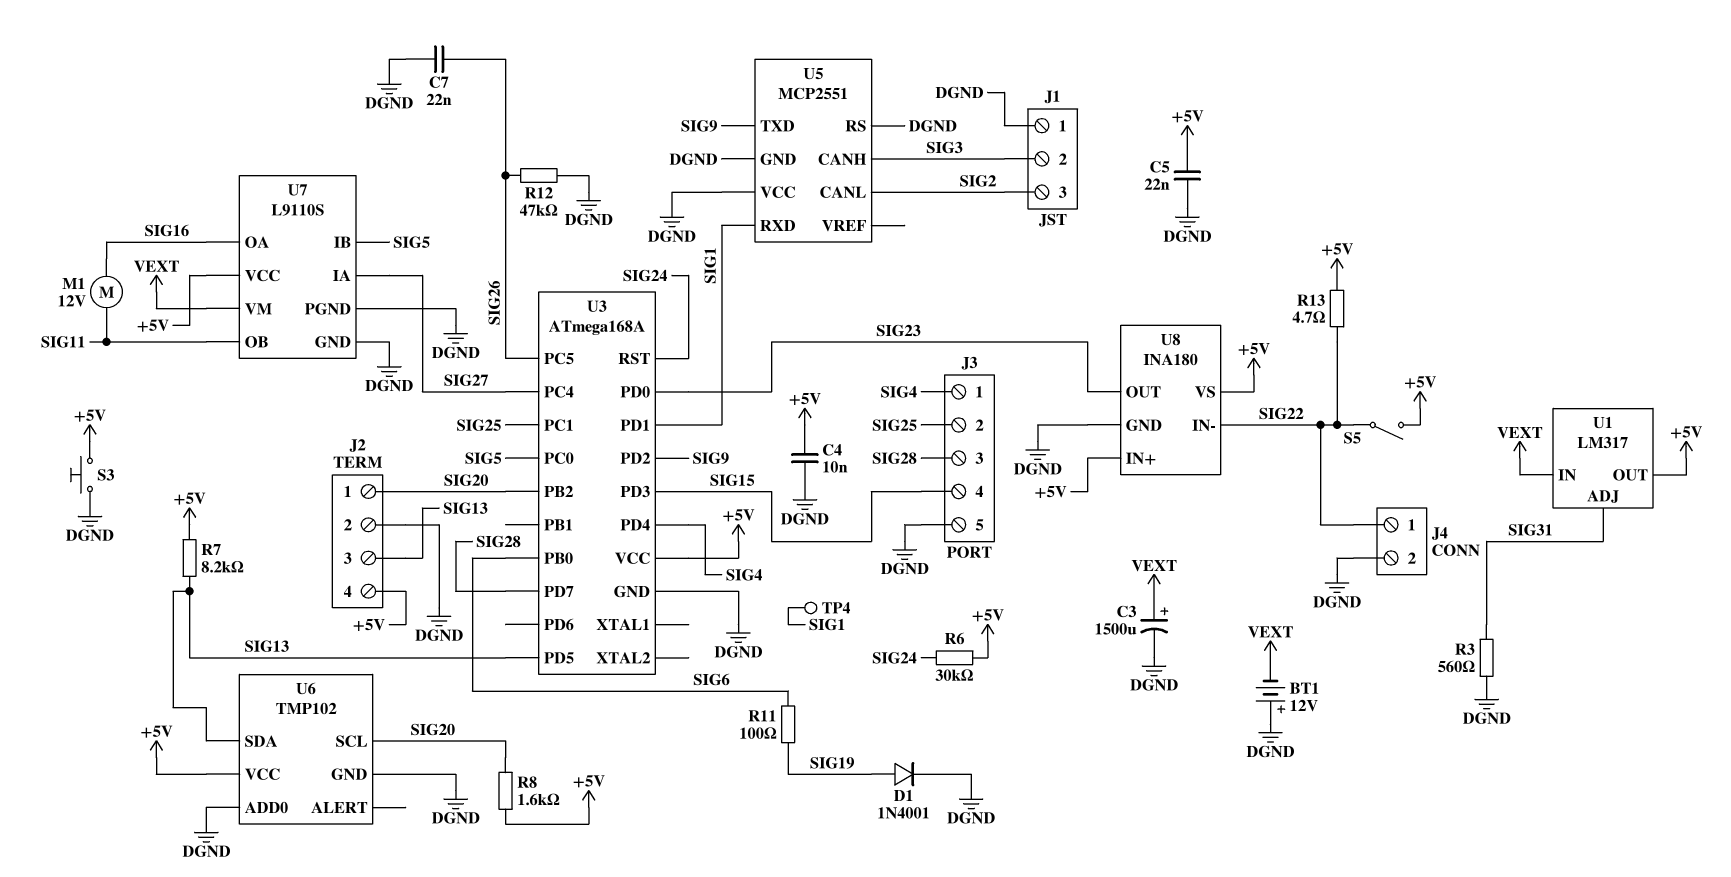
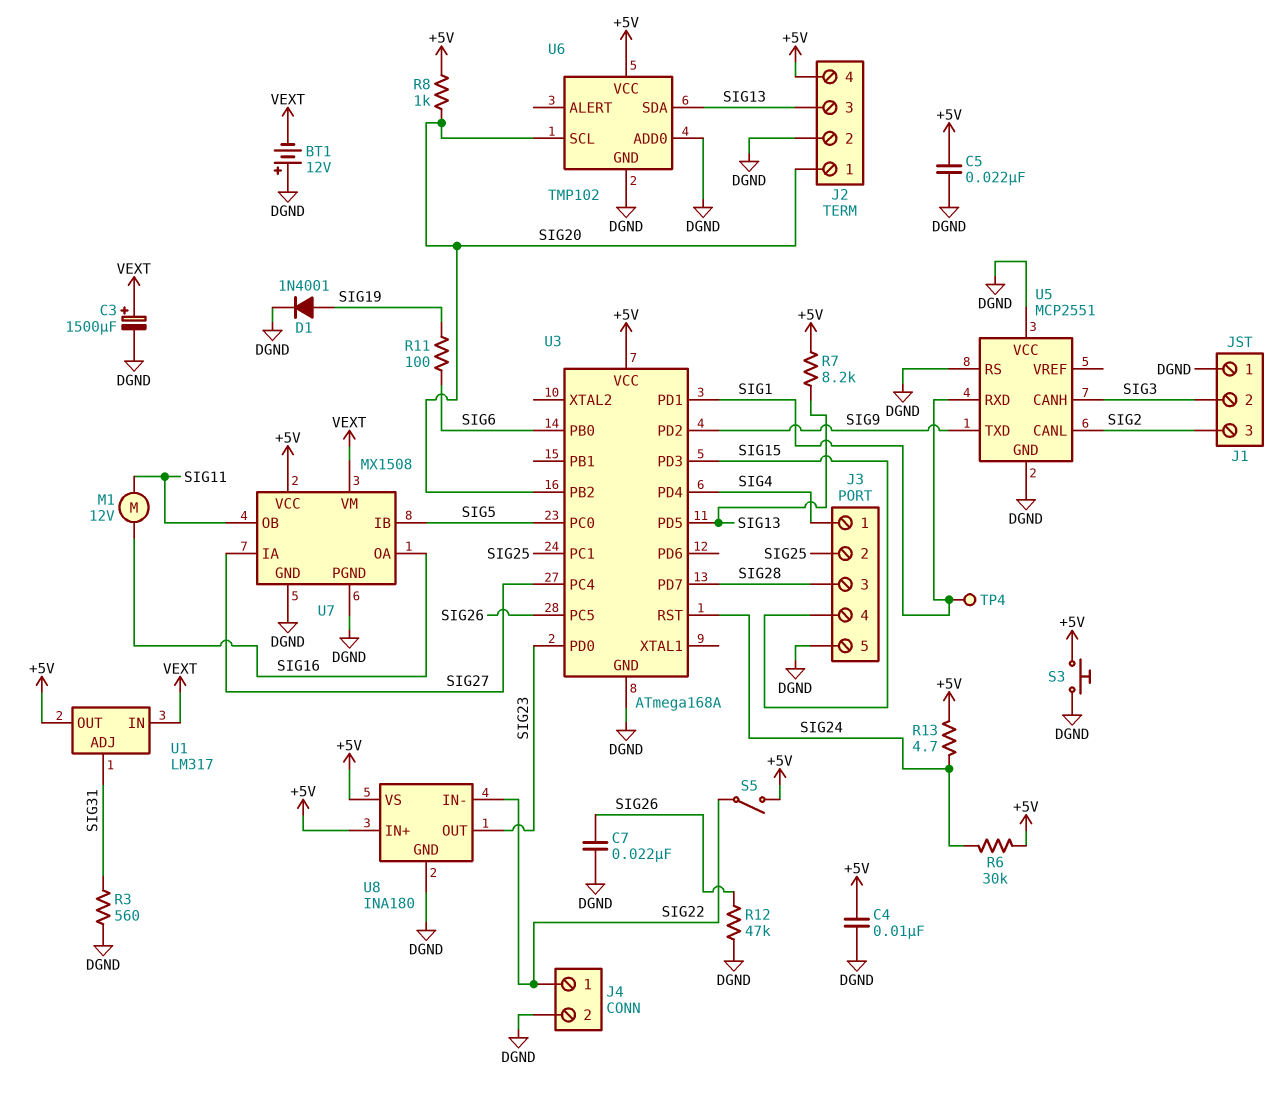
R8: 1.6k (+5V, SIG20) -> 1k (+5V, SIG20)
R13: 4.7 (+5V, SIG22) -> 4.7 (+5V, SIG24)
U7: L9110S -> MX1508

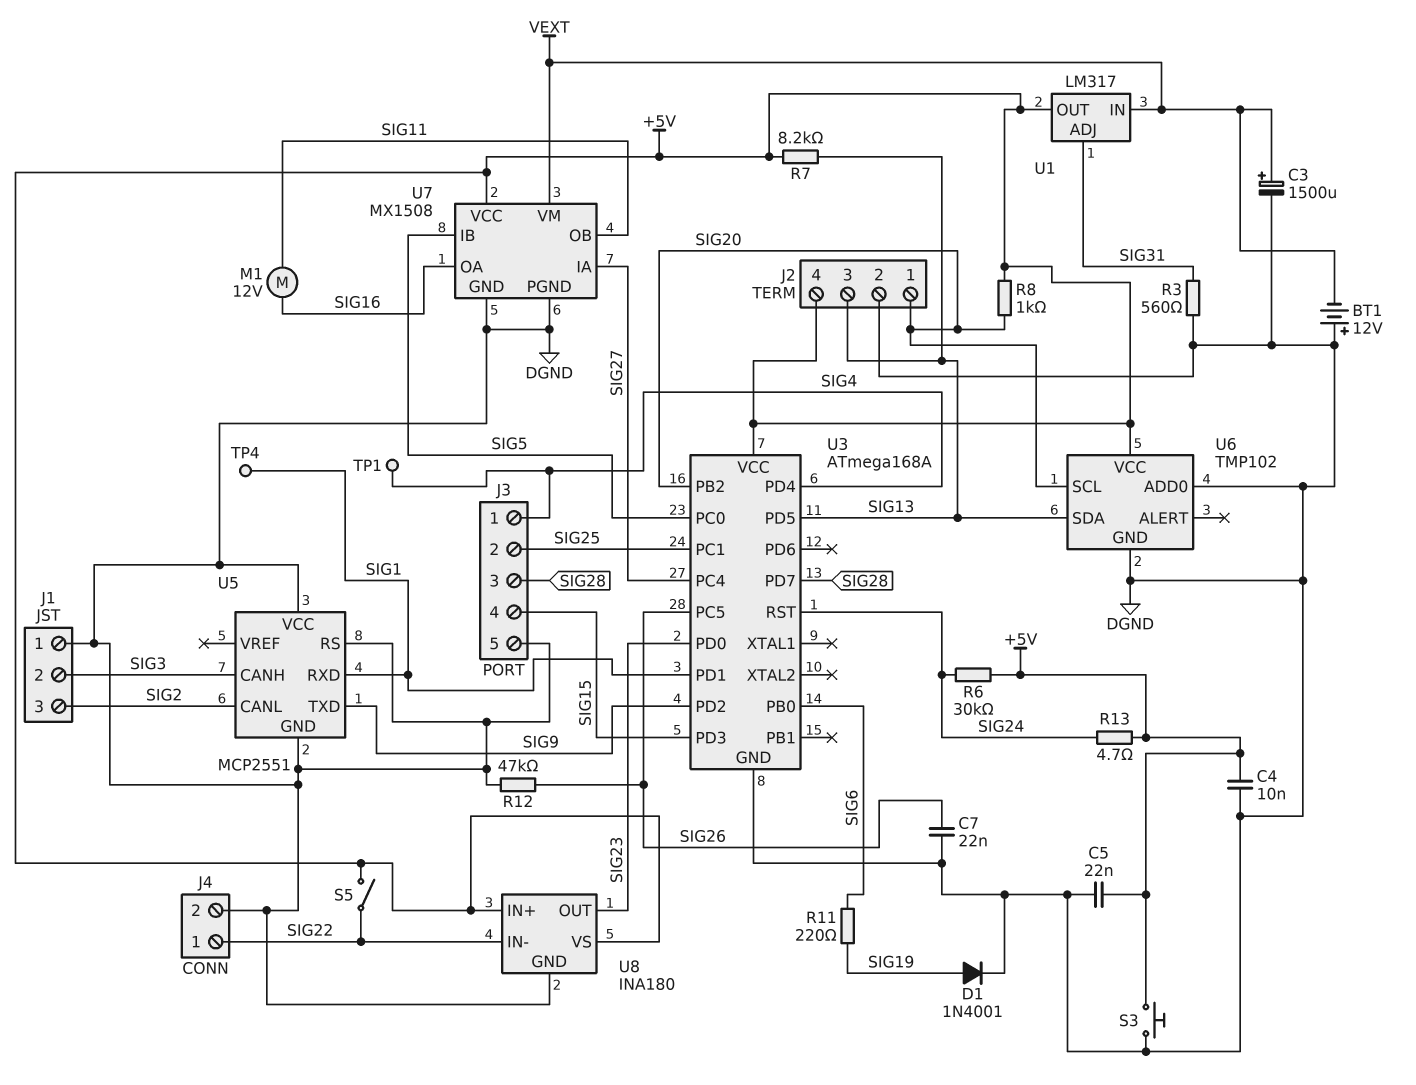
R11: 100 (SIG6, SIG19) -> 220 (SIG6, SIG19)
TP1: none -> test point (SIG4)

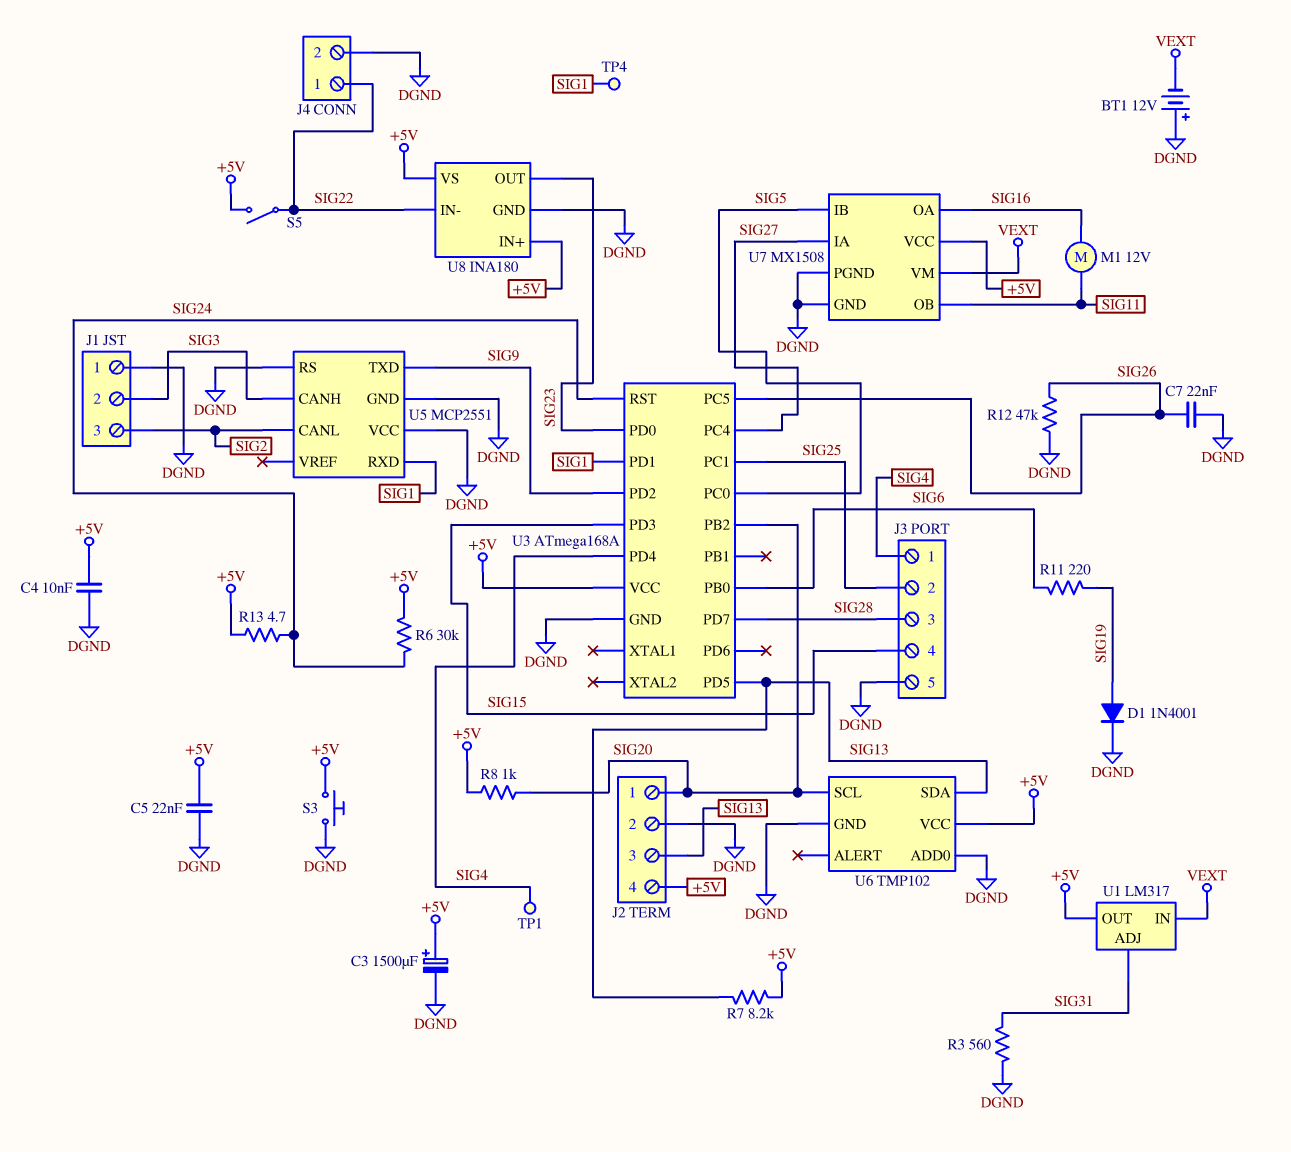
C3: 1500uF (plus VEXT, minus DGND) -> 1500uF (plus +5V, minus DGND)

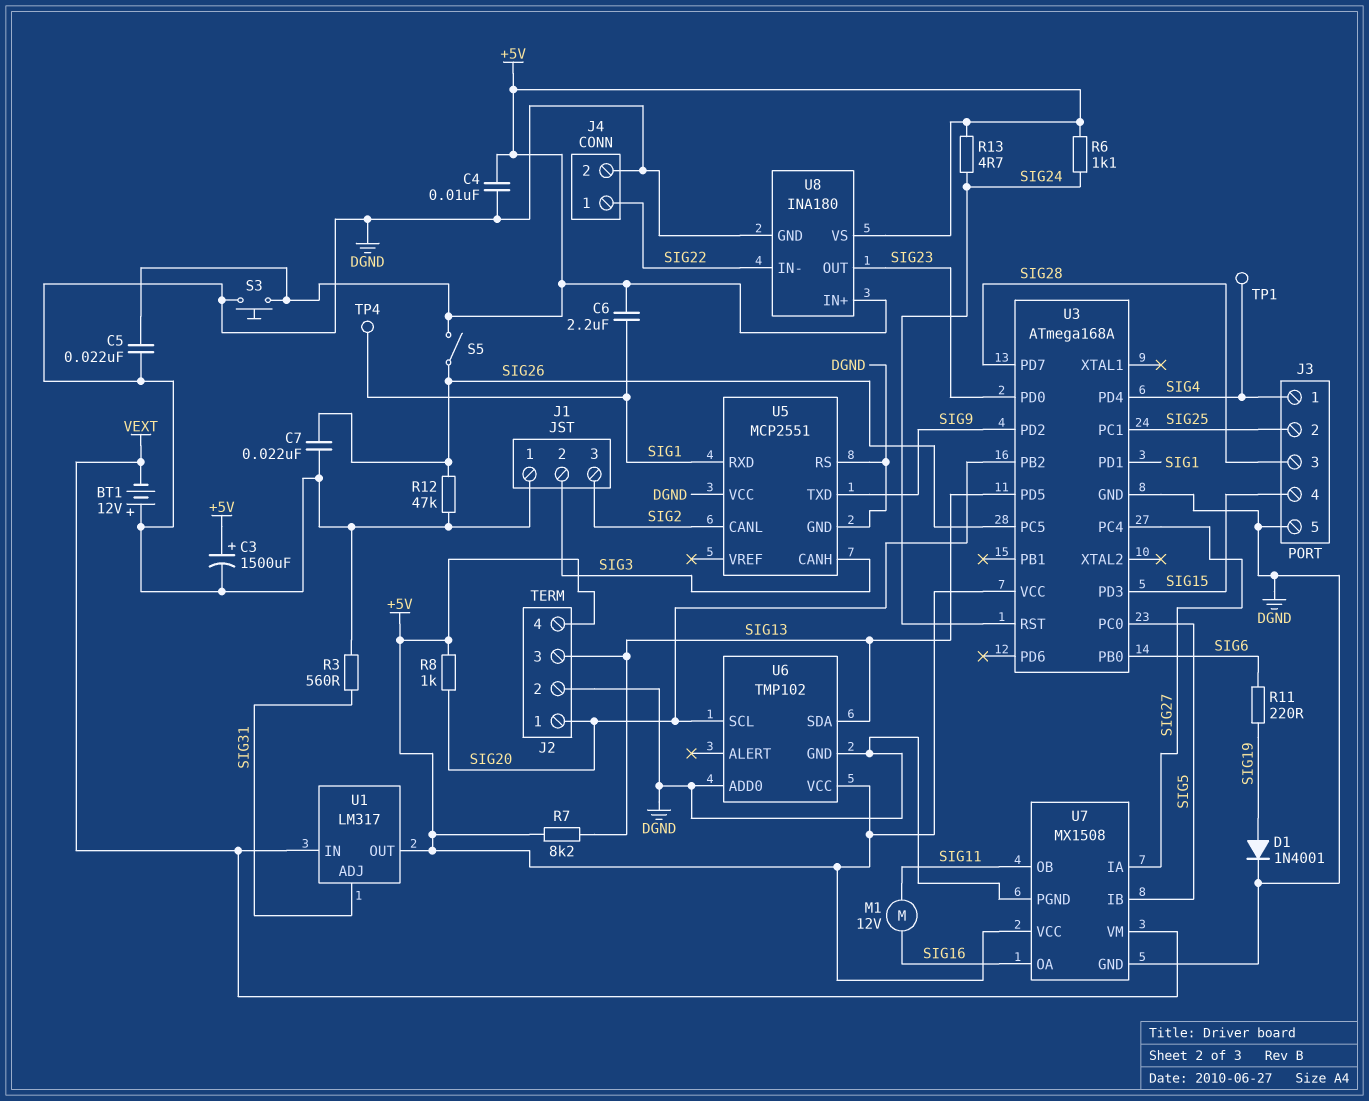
C6: none -> 2.2uF (+5V, SIG1)
R6: 30k (+5V, SIG24) -> 1.1k (+5V, SIG24)
S5: switch (+5V, SIG22) -> switch (+5V, SIG26)

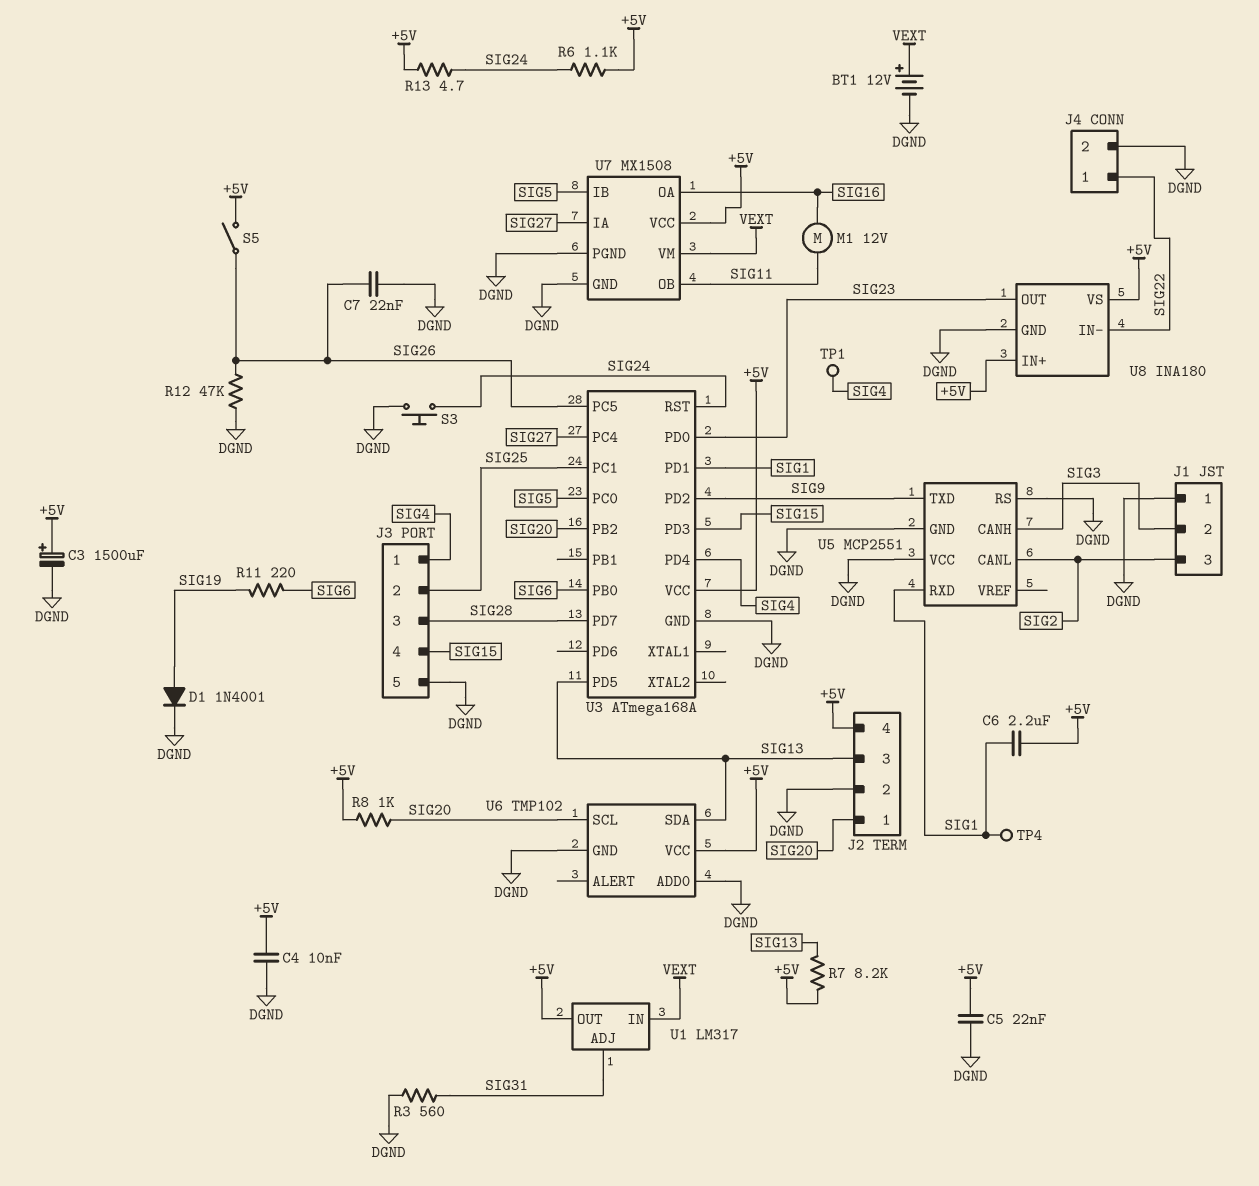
BT1: 12V (plus DGND, minus VEXT) -> 12V (plus VEXT, minus DGND)
S3: button (+5V, DGND) -> button (DGND, SIG24)

